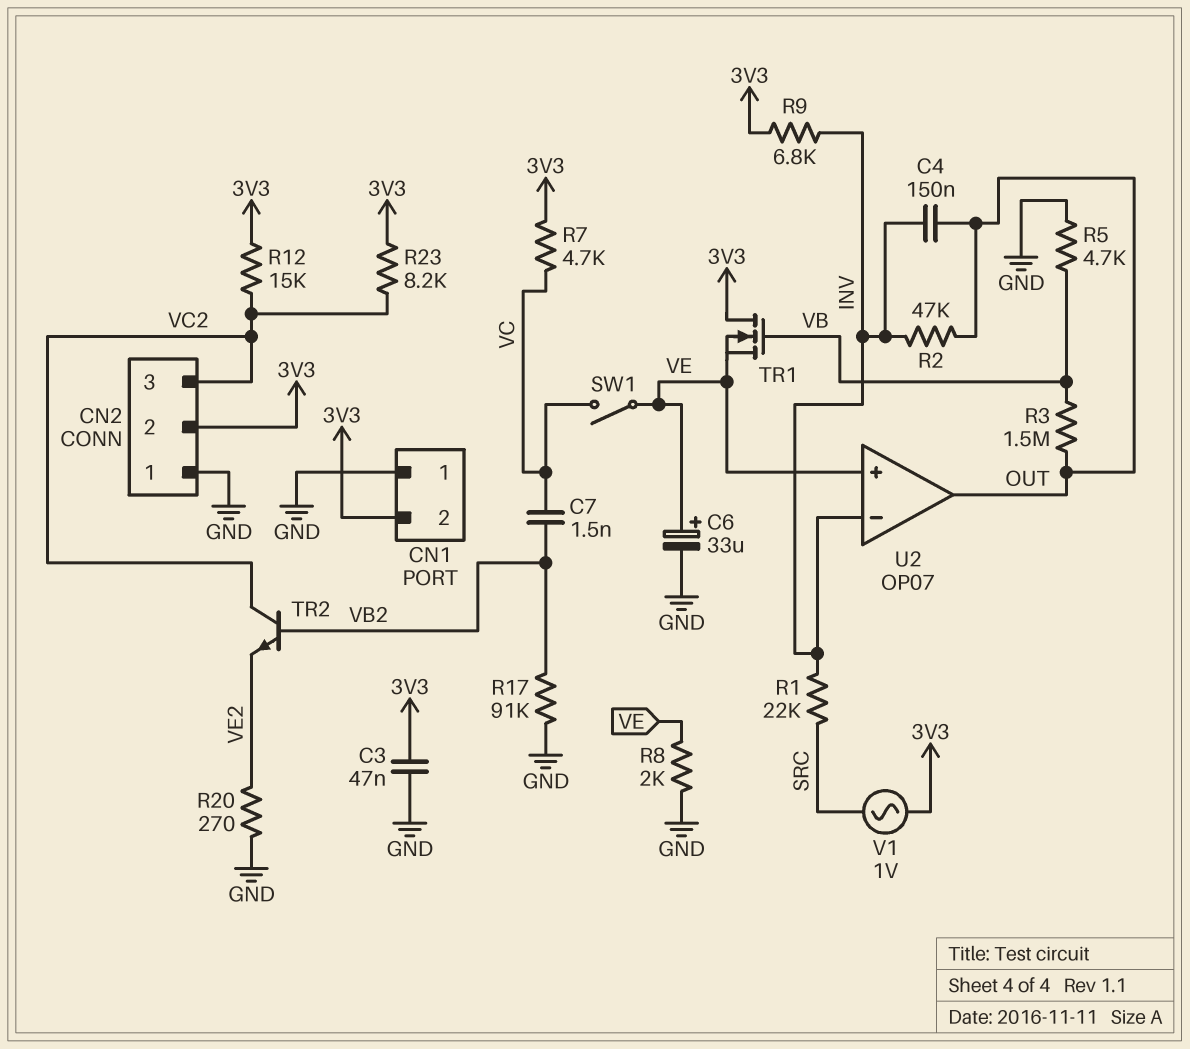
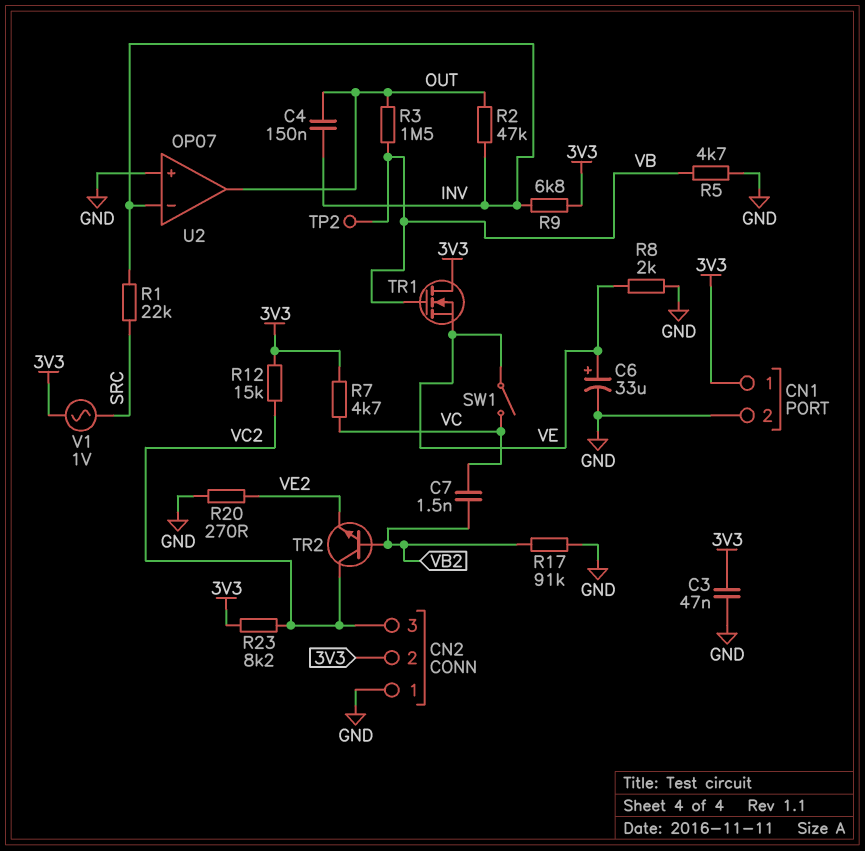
CN1 pin 1: GND -> 3V3
CN1 pin 2: 3V3 -> GND
TP2: none -> test point (VB)
U2 pin in+: VE -> GND

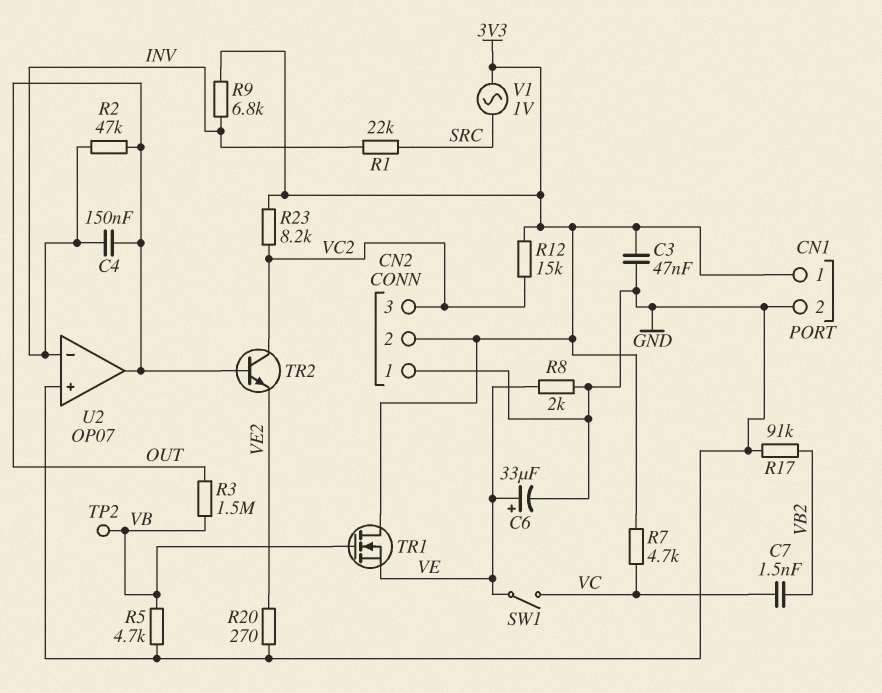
TR2: NPN (B VB2, C VC2, E VE2) -> NPN (B OUT, C VC2, E VE2)

